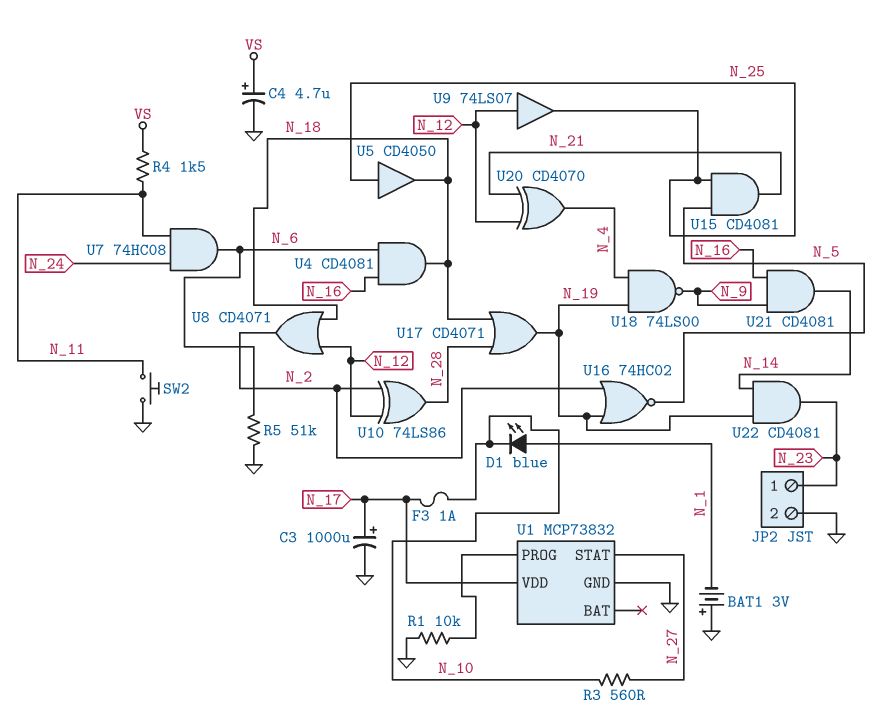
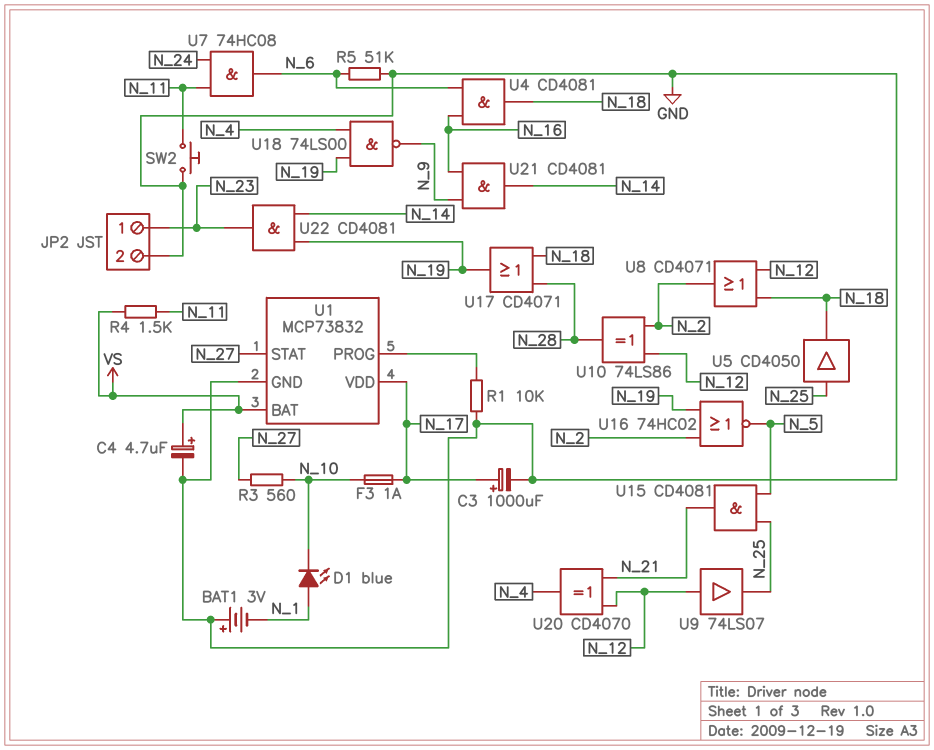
U1 pin BAT: none -> VS

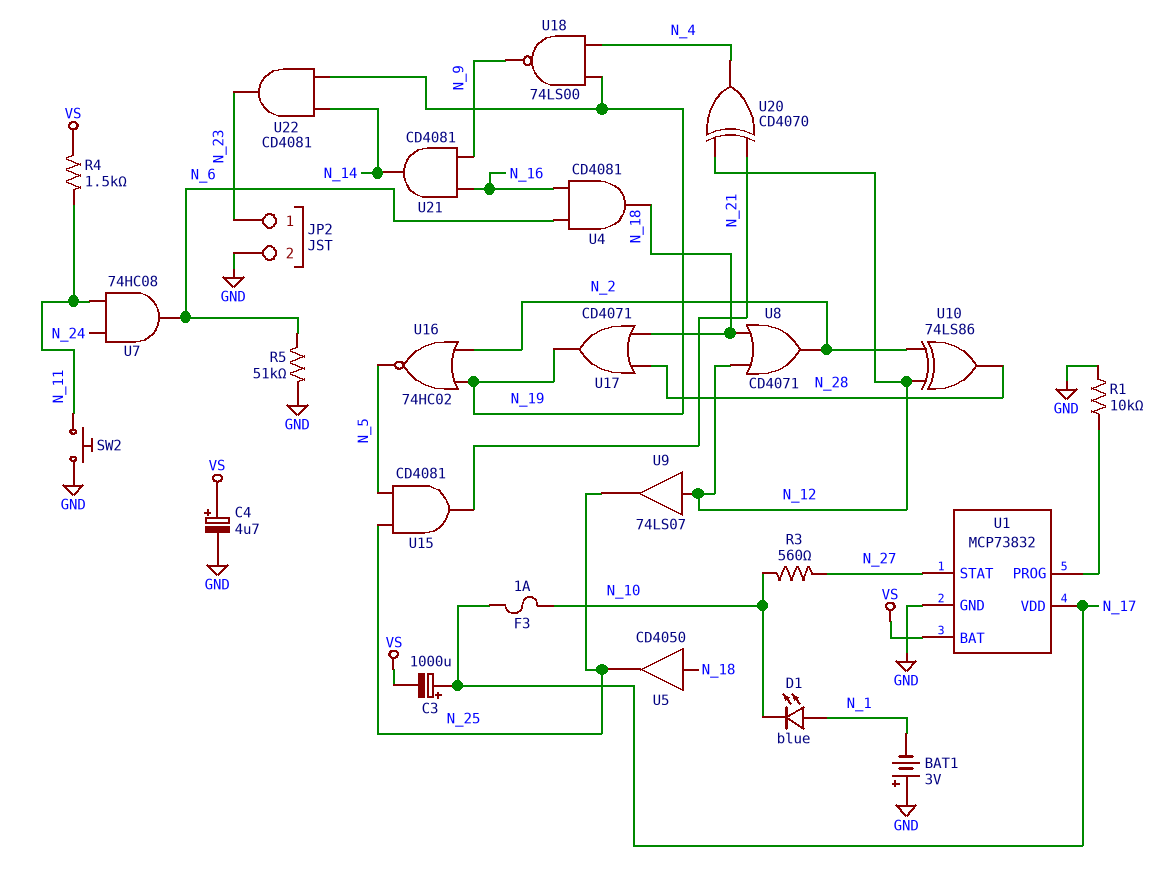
C3: 1000uF (plus N_17, minus GND) -> 1000uF (plus N_17, minus VS)
U5: buffer CD4050 (in N_25, out N_18) -> buffer CD4050 (in N_18, out N_25)

